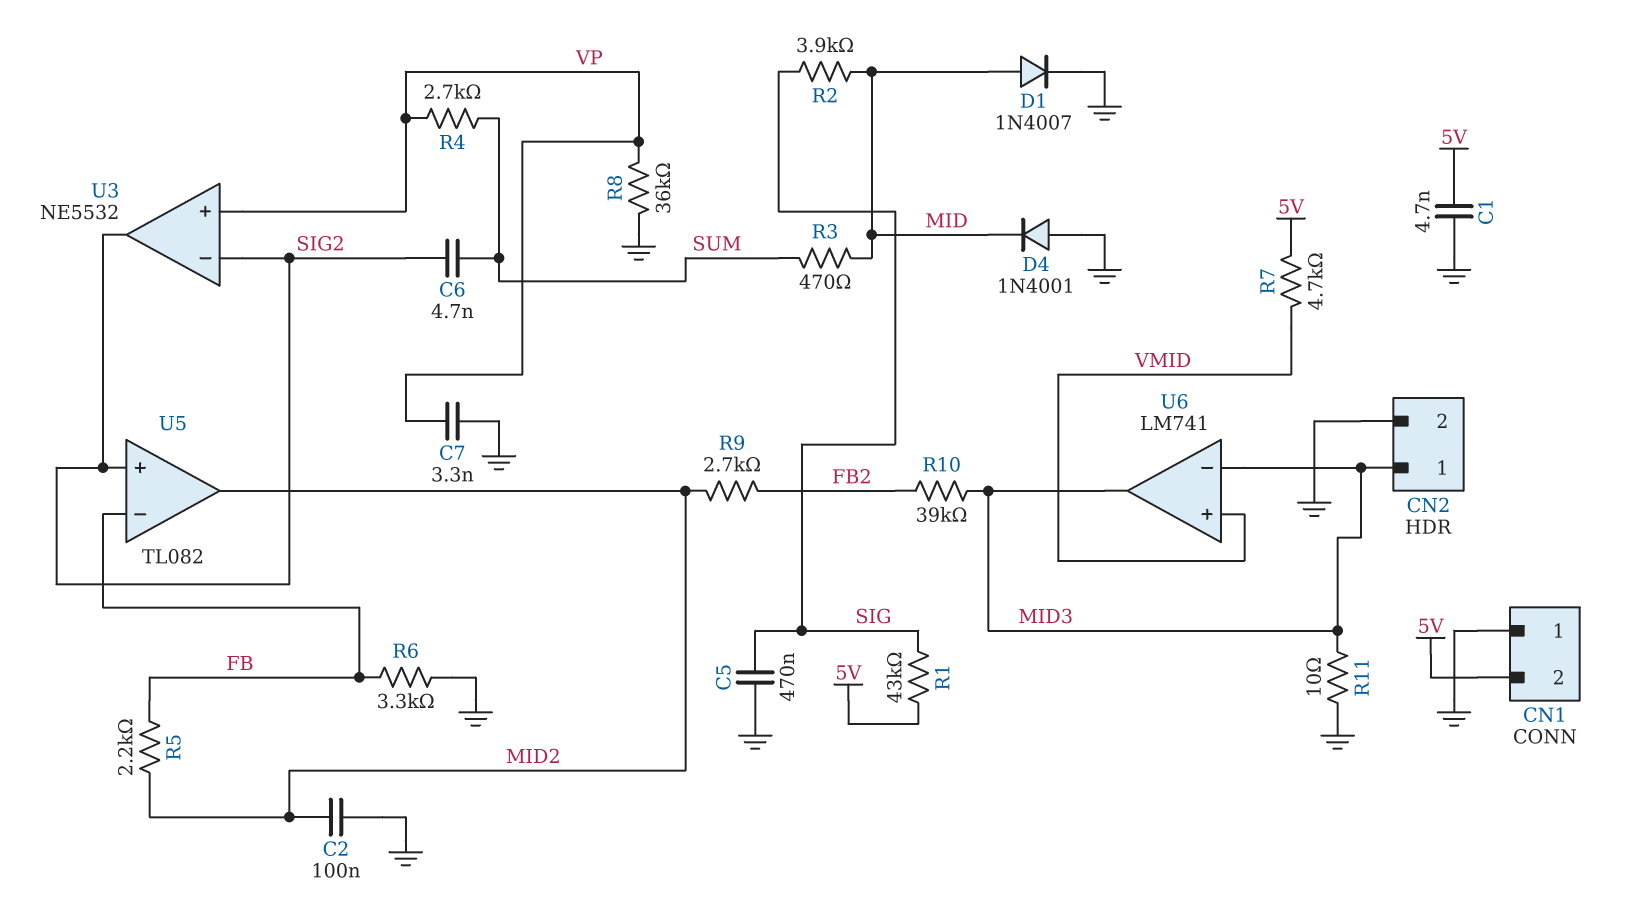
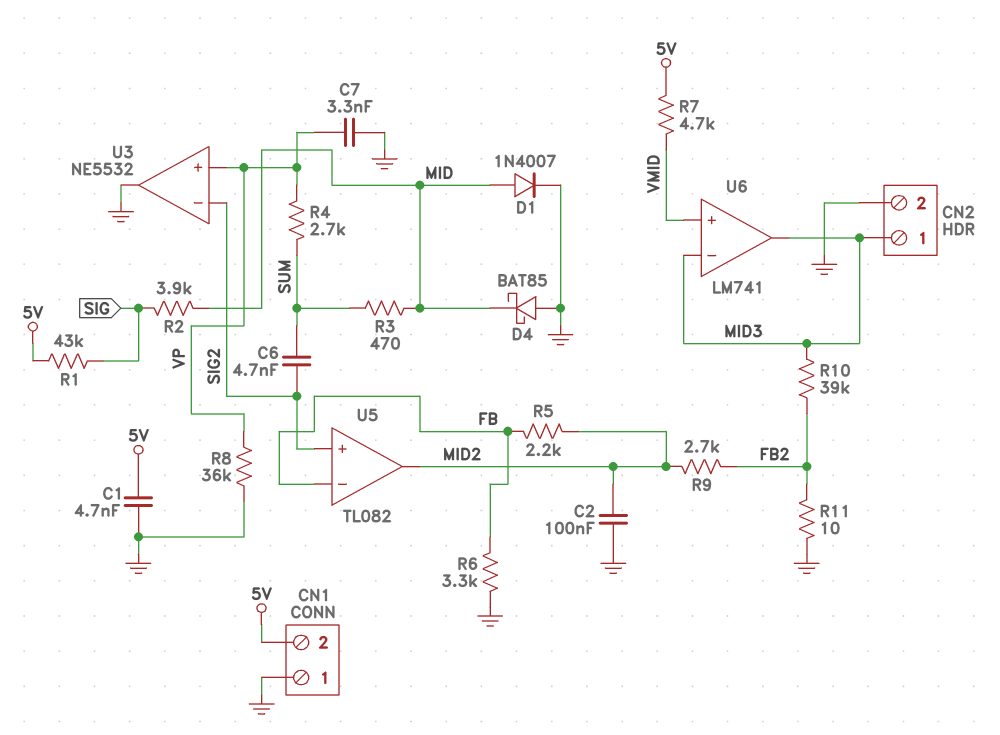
C5: 470nF (GND, SIG) -> none
D4: diode 1N4001 (A GND, K MID) -> schottky BAT85 (A GND, K MID)
R11: 10 (GND, MID3) -> 10 (FB2, GND)
U3 pin out: SIG2 -> GND

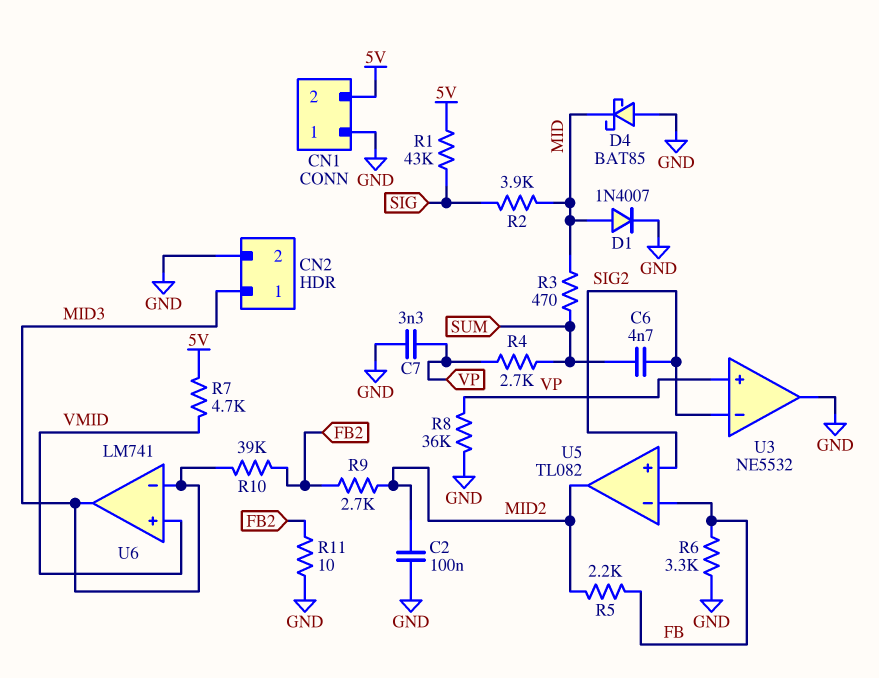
C1: 4.7nF (5V, GND) -> none

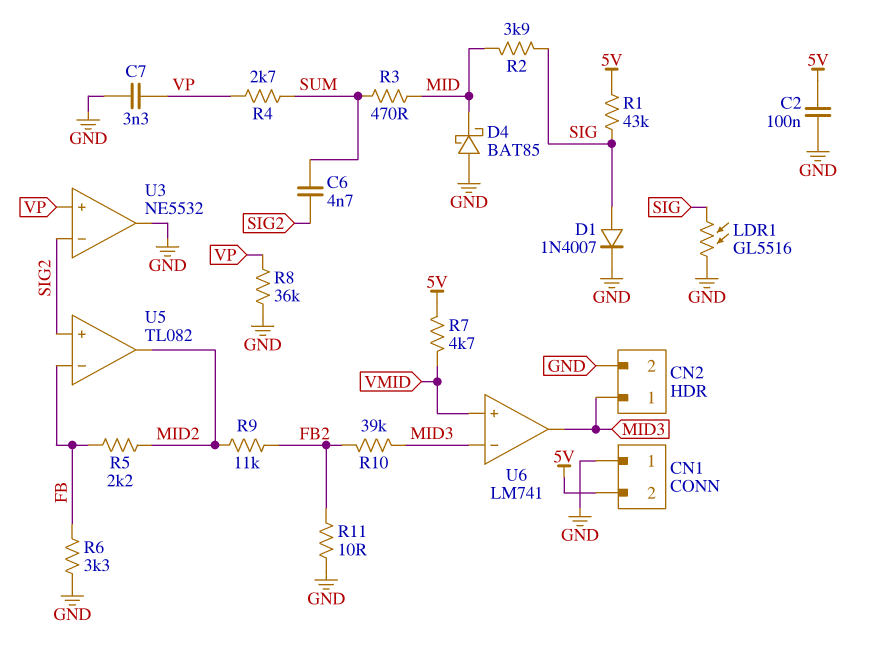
C2: 100nF (GND, MID2) -> 100nF (5V, GND)
D1: diode 1N4007 (A MID, K GND) -> diode 1N4007 (A SIG, K GND)
LDR1: none -> GL5516 (GND, SIG)
R9: 2.7k (FB2, MID2) -> 11k (FB2, MID2)

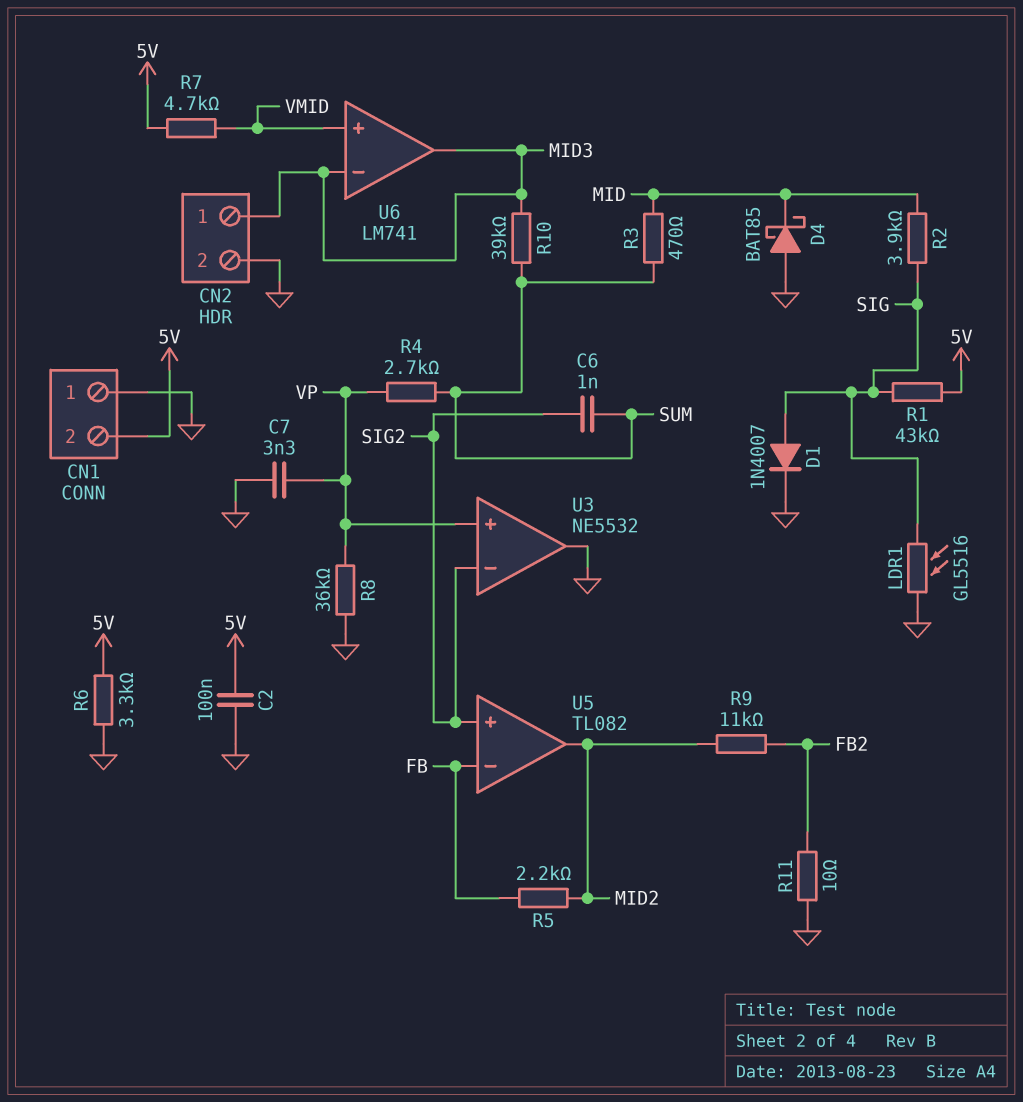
C6: 4.7nF (SIG2, SUM) -> 1nF (SIG2, SUM)
R6: 3.3k (FB, GND) -> 3.3k (5V, GND)
R10: 39k (FB2, MID3) -> 39k (MID3, SUM)

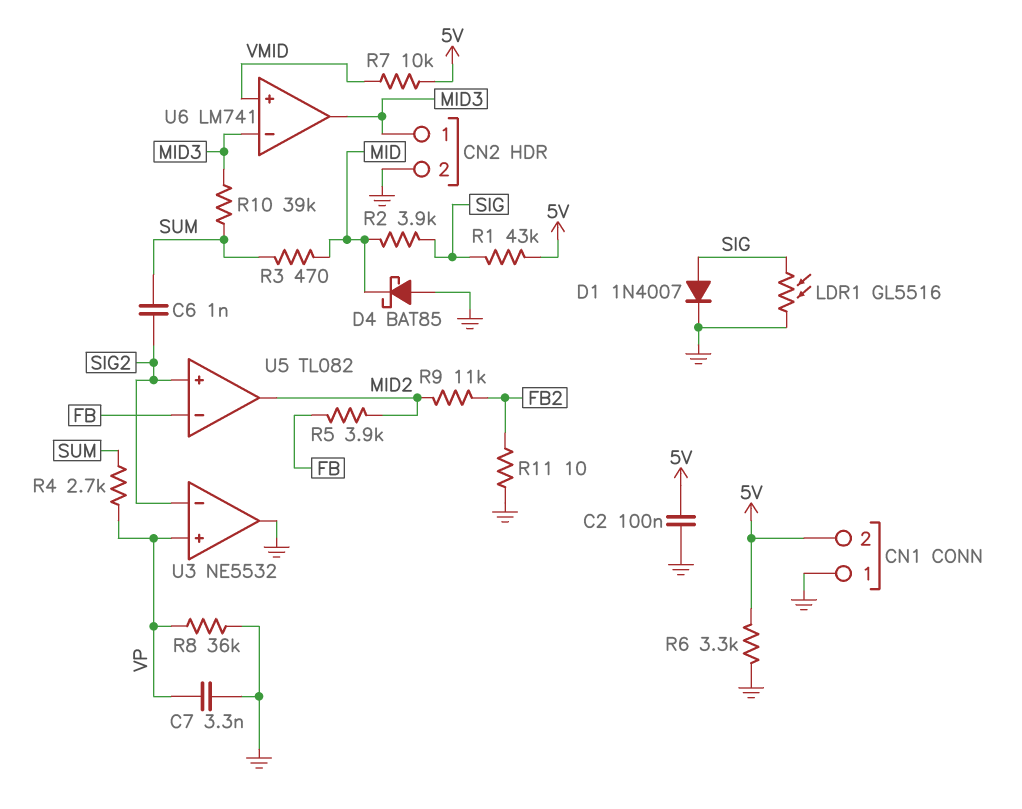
R5: 2.2k (FB, MID2) -> 3.9k (FB, MID2)
R7: 4.7k (5V, VMID) -> 10k (5V, VMID)

